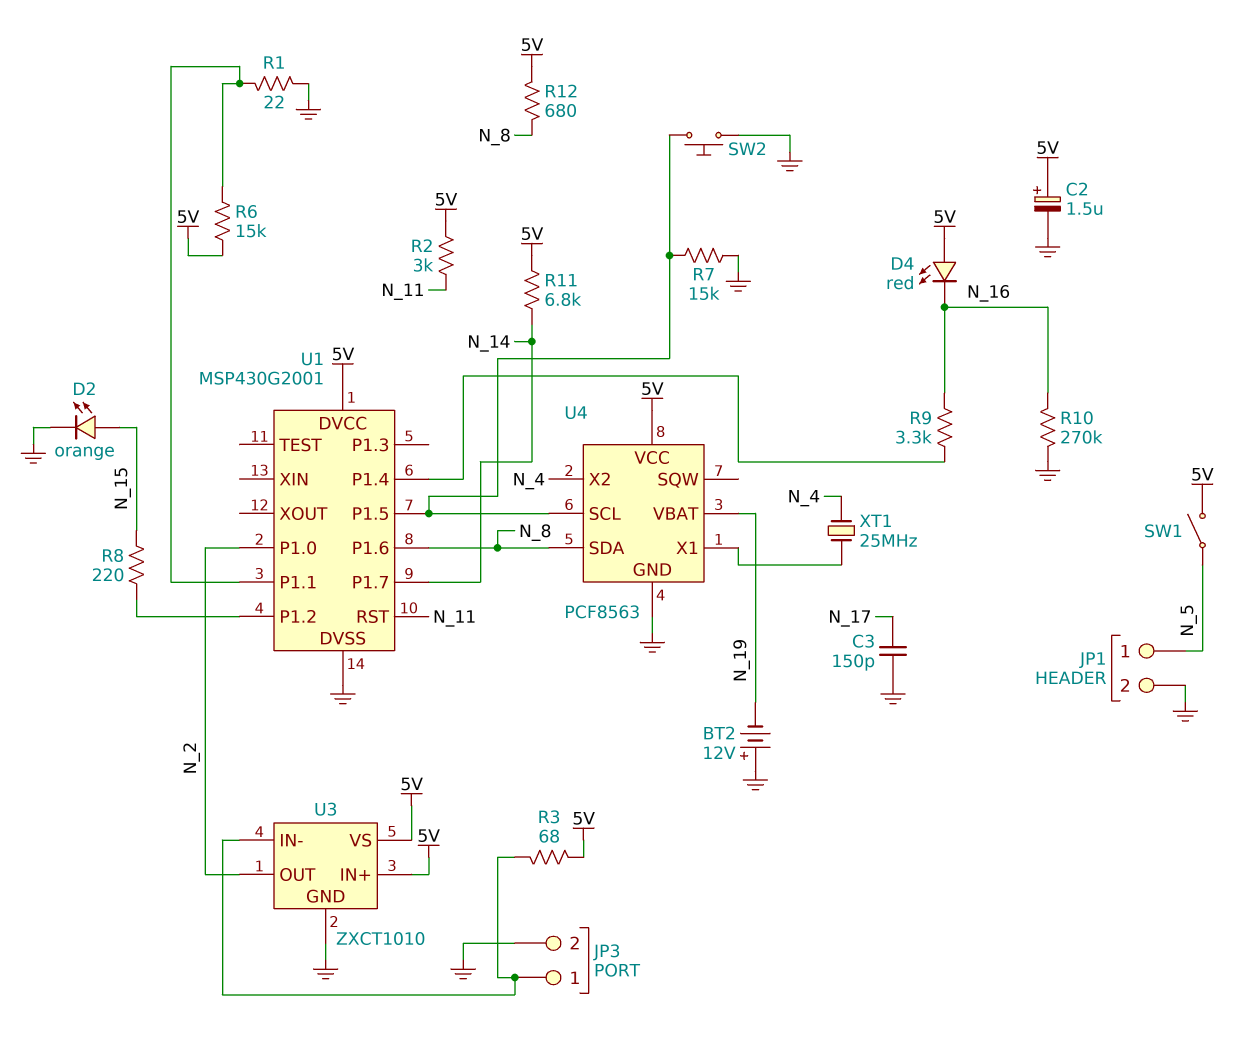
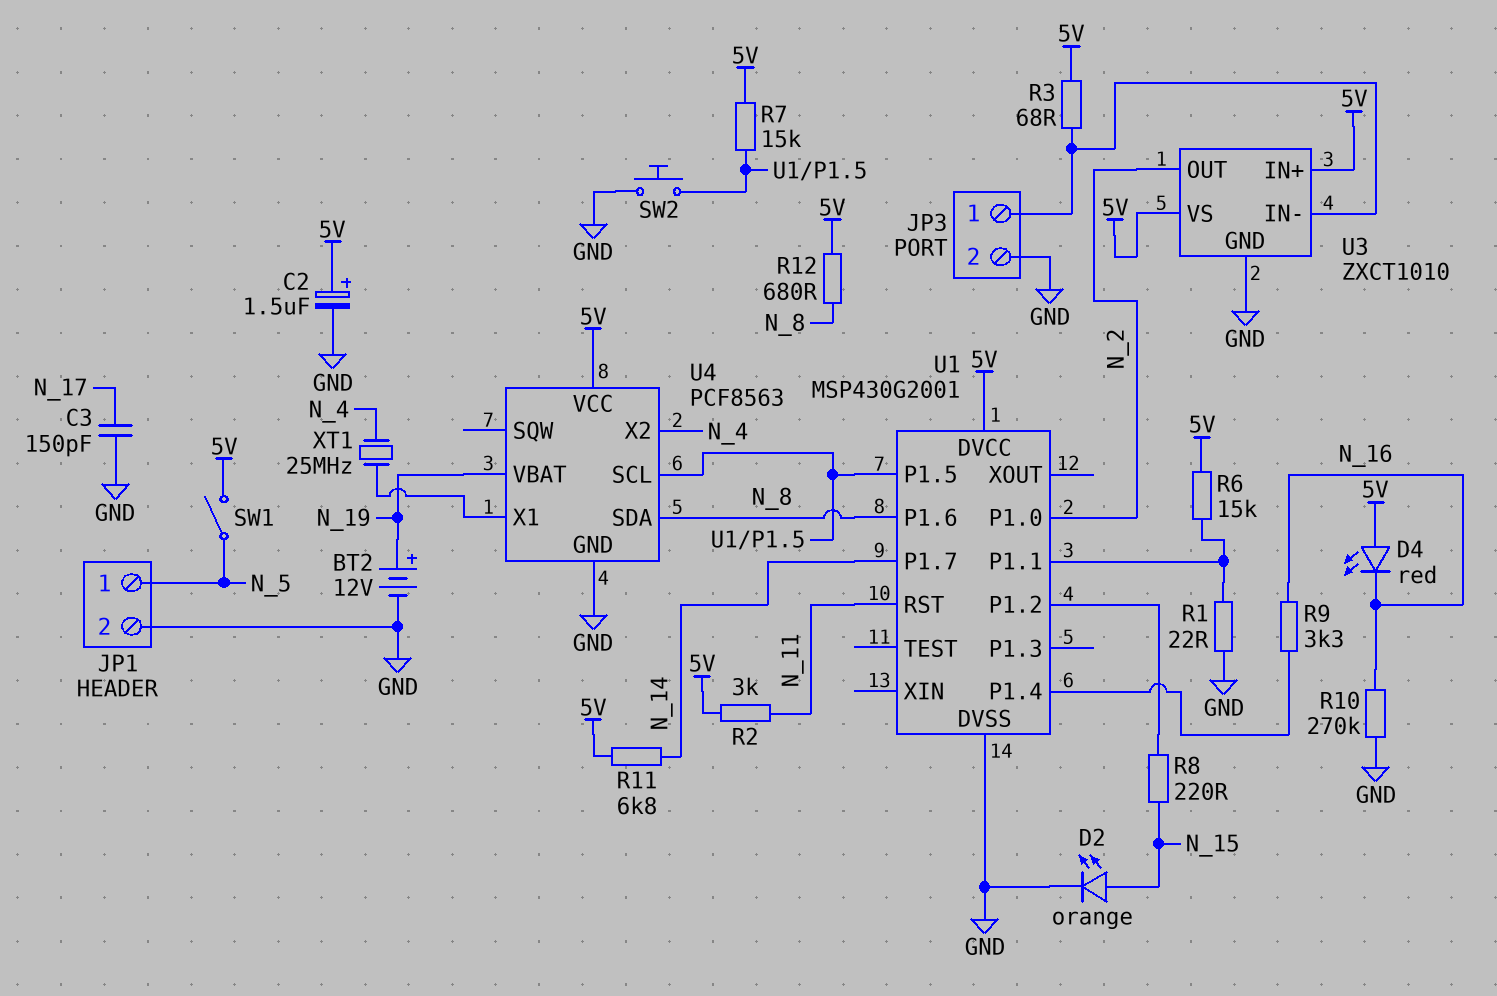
BT2: 12V (plus GND, minus N_19) -> 12V (plus N_19, minus GND)
R7: 15k (GND, U1/P1.5) -> 15k (5V, U1/P1.5)

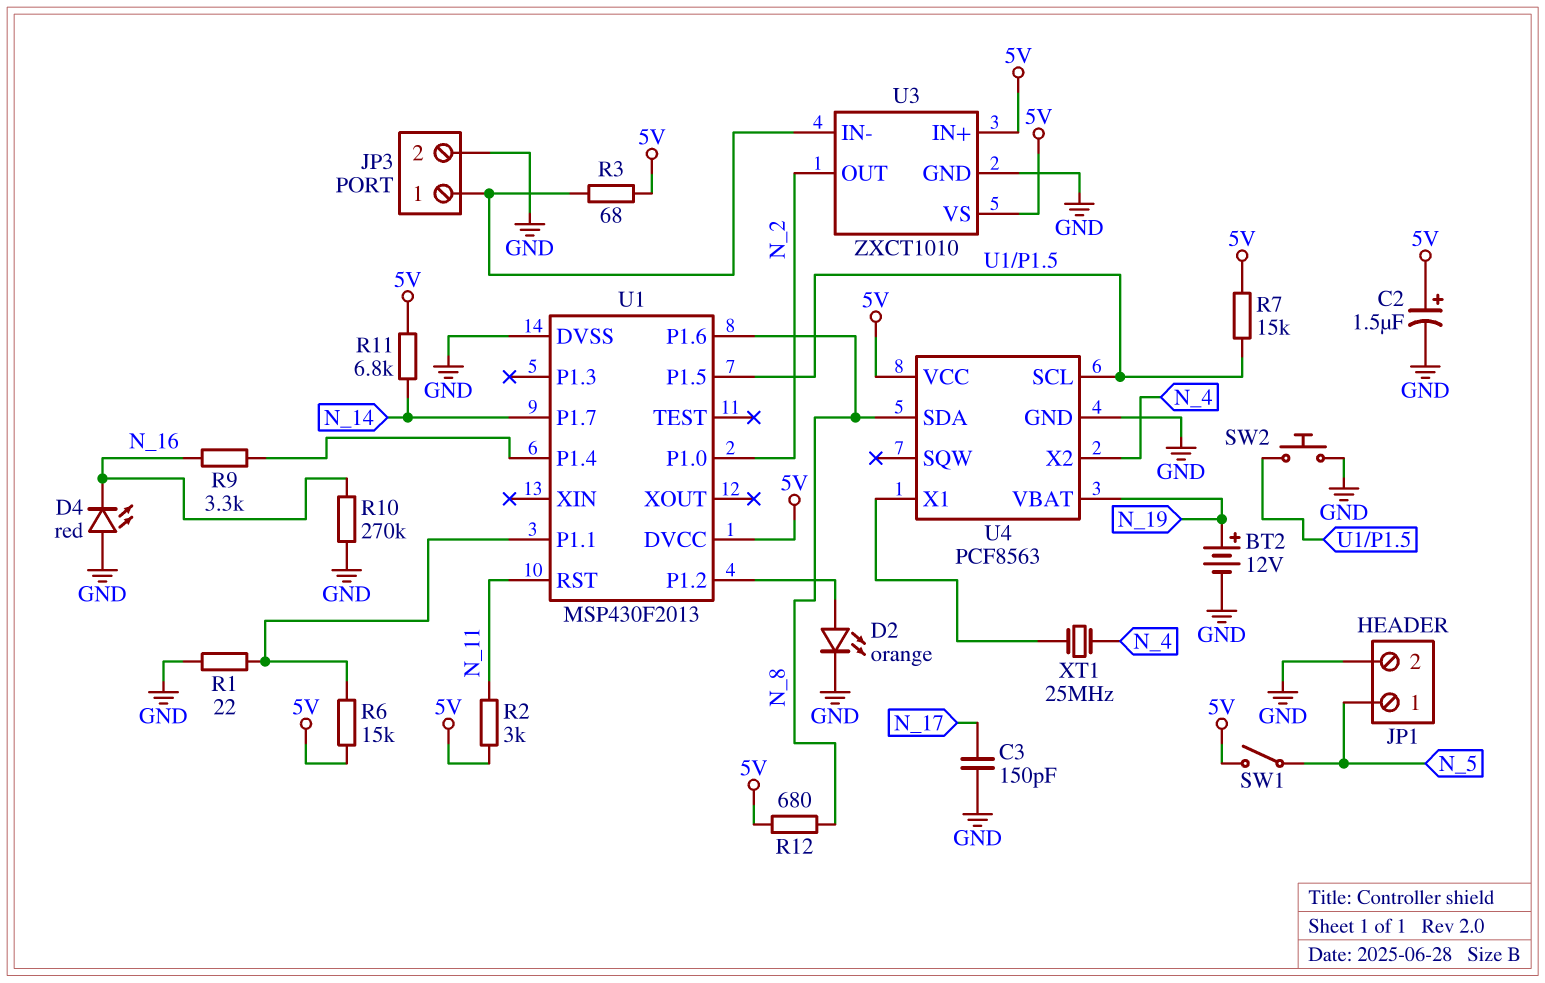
D2: LED orange (A N_15, K GND) -> LED orange (A U1/P1.2, K GND)
D4: LED red (A 5V, K N_16) -> LED red (A GND, K N_16)
R8: 220 (N_15, U1/P1.2) -> none
U1: MSP430G2001 -> MSP430F2013

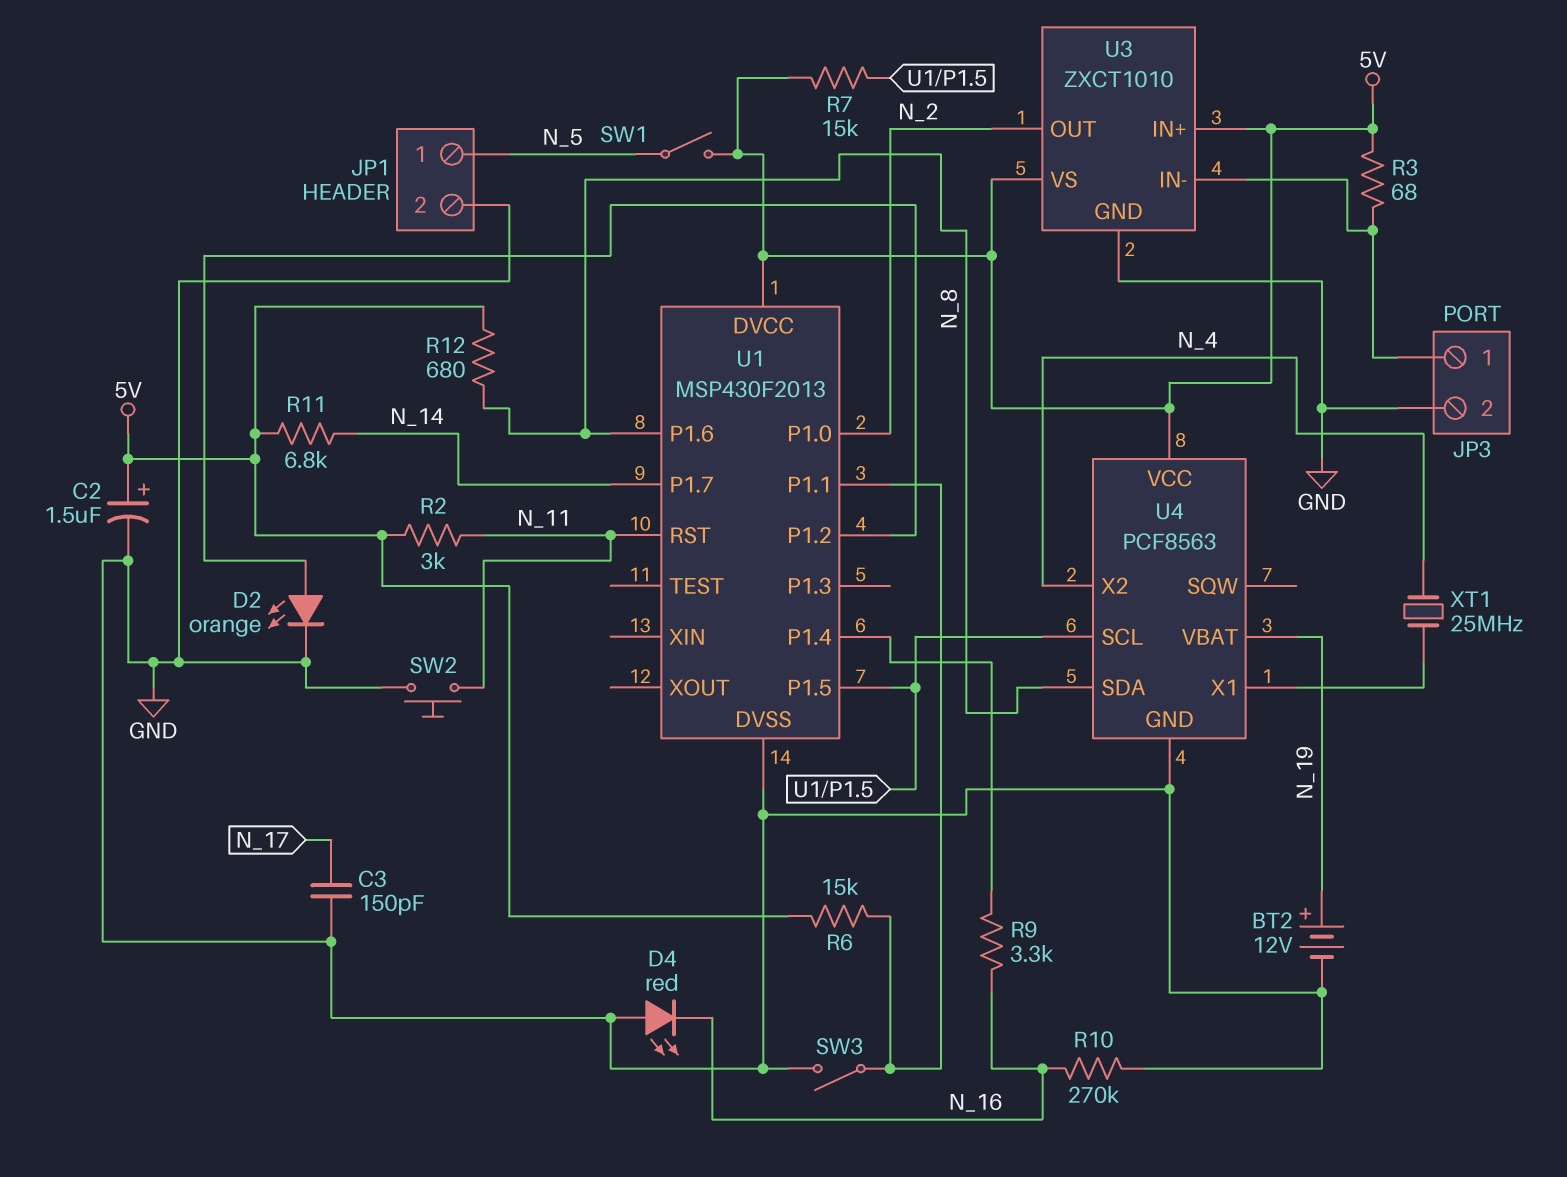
R1: 22 (GND, U1/P1.1) -> none
SW2: button (GND, U1/P1.5) -> button (GND, N_11)
SW3: none -> switch (GND, U1/P1.1)

